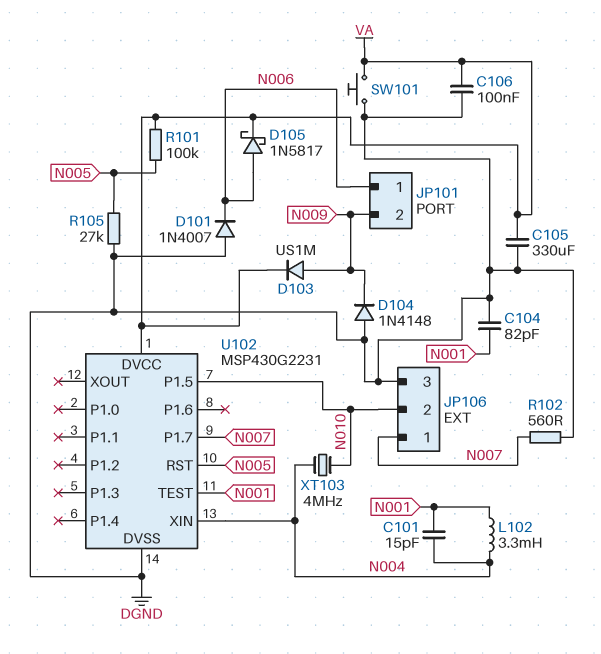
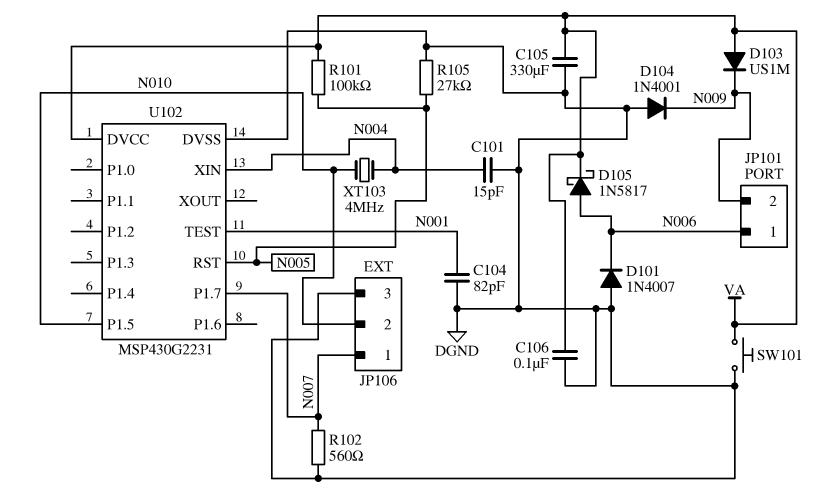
C101: 15pF (N001, N004) -> 15pF (DGND, N004)
D103: diode US1M (A N009, K VA) -> diode US1M (A VA, K N009)
D104: diode 1N4148 (A DGND, K N009) -> diode 1N4001 (A DGND, K N009)
L102: 3.3mH (N001, N004) -> none

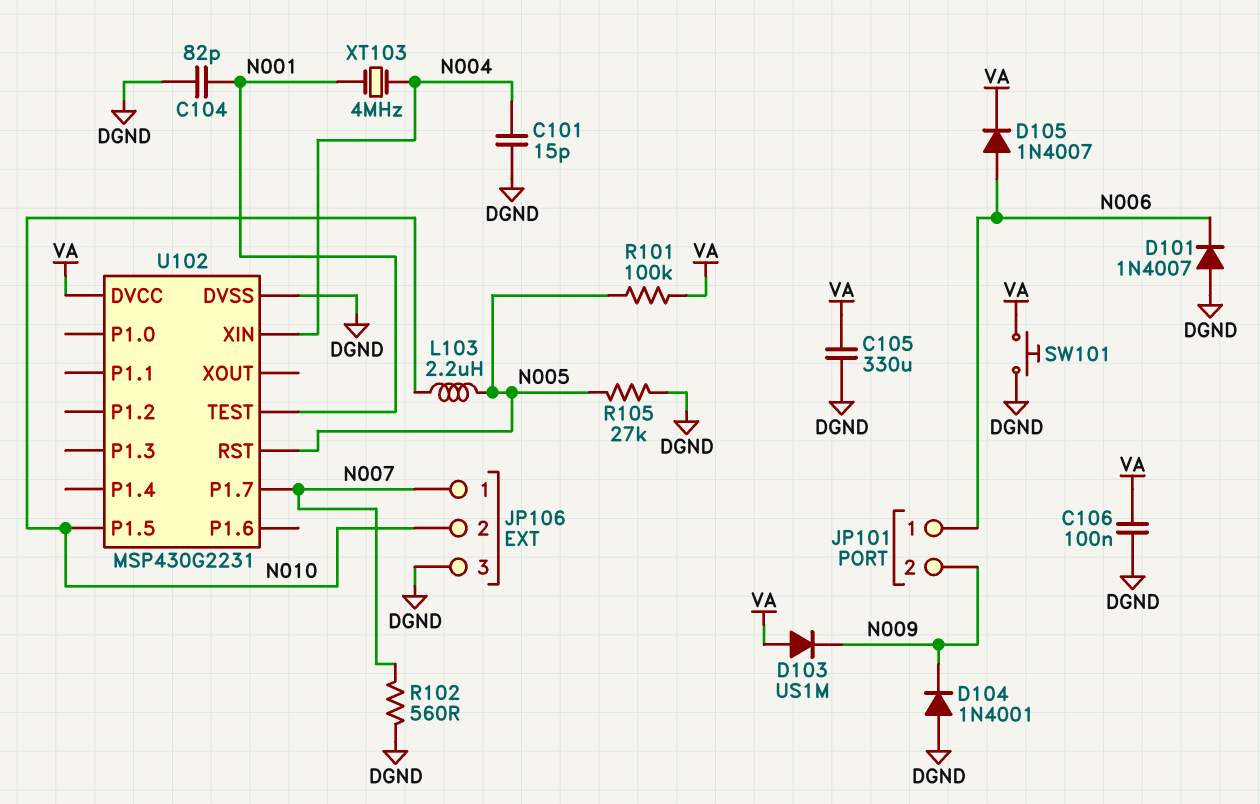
D105: schottky 1N5817 (A N006, K VA) -> diode 1N4007 (A N006, K VA)
L103: none -> 2.2uH (N005, N010)
XT103: 4MHz (N004, N010) -> 4MHz (N001, N004)

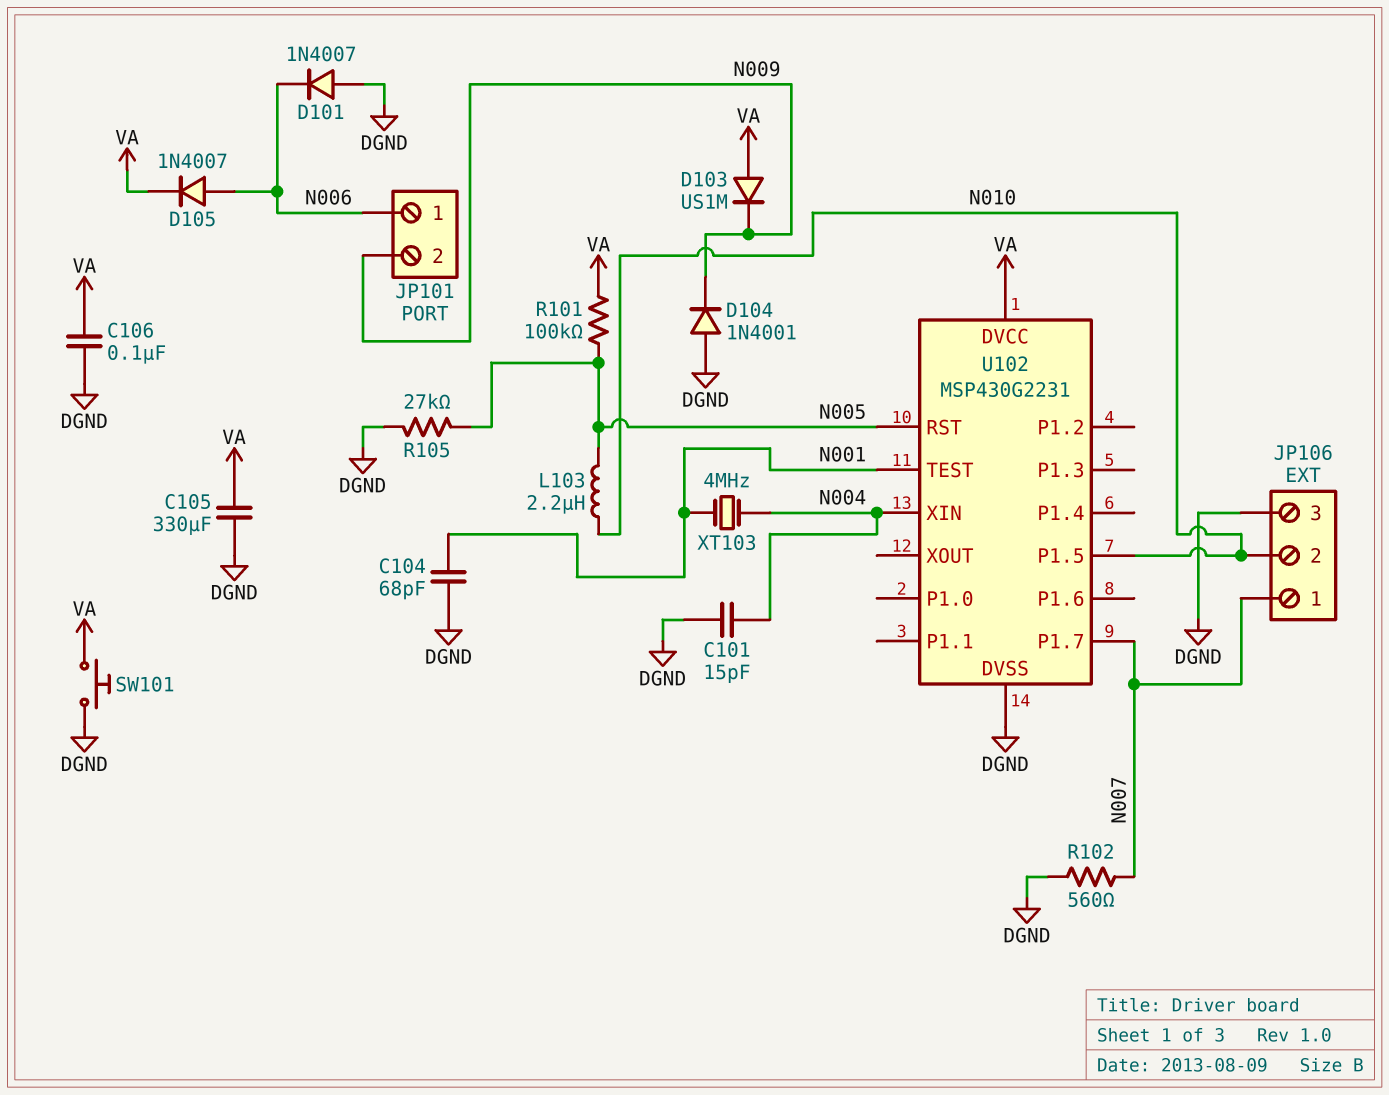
C104: 82pF (DGND, N001) -> 68pF (DGND, N001)

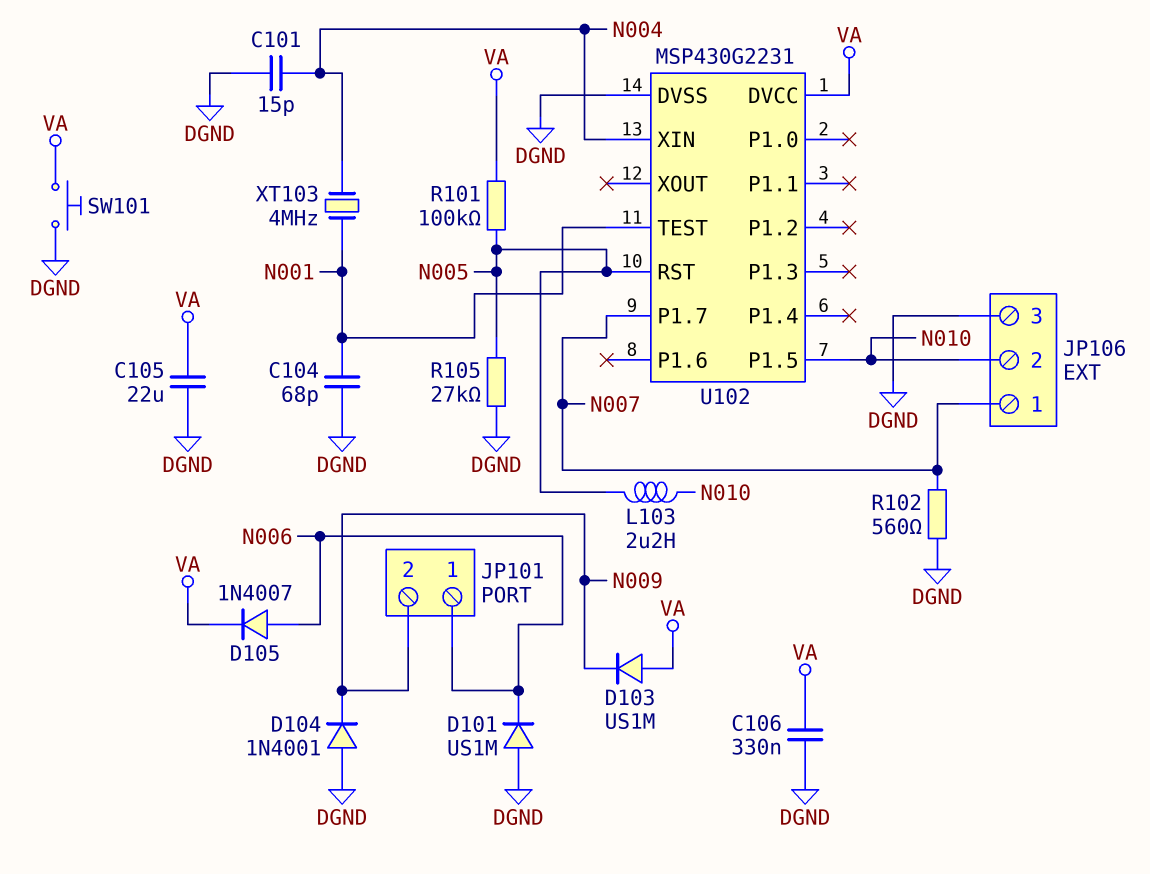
C105: 330uF (DGND, VA) -> 22uF (DGND, VA)
C106: 100nF (DGND, VA) -> 330nF (DGND, VA)
D101: diode 1N4007 (A DGND, K N006) -> diode US1M (A DGND, K N006)

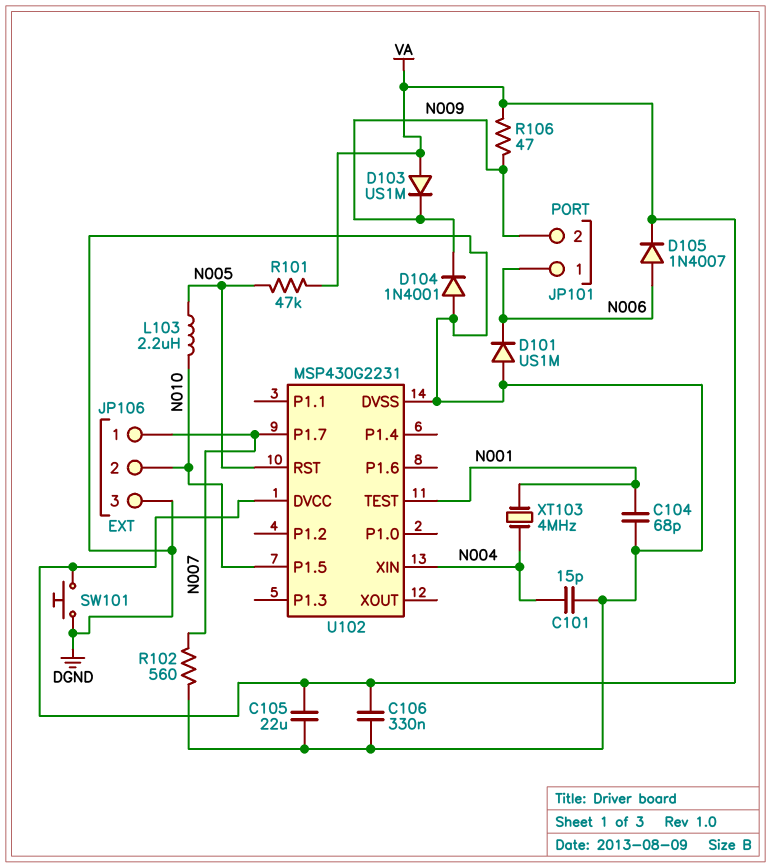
R101: 100k (N005, VA) -> 47k (N005, VA)
R105: 27k (DGND, N005) -> none
R106: none -> 47 (N009, VA)

